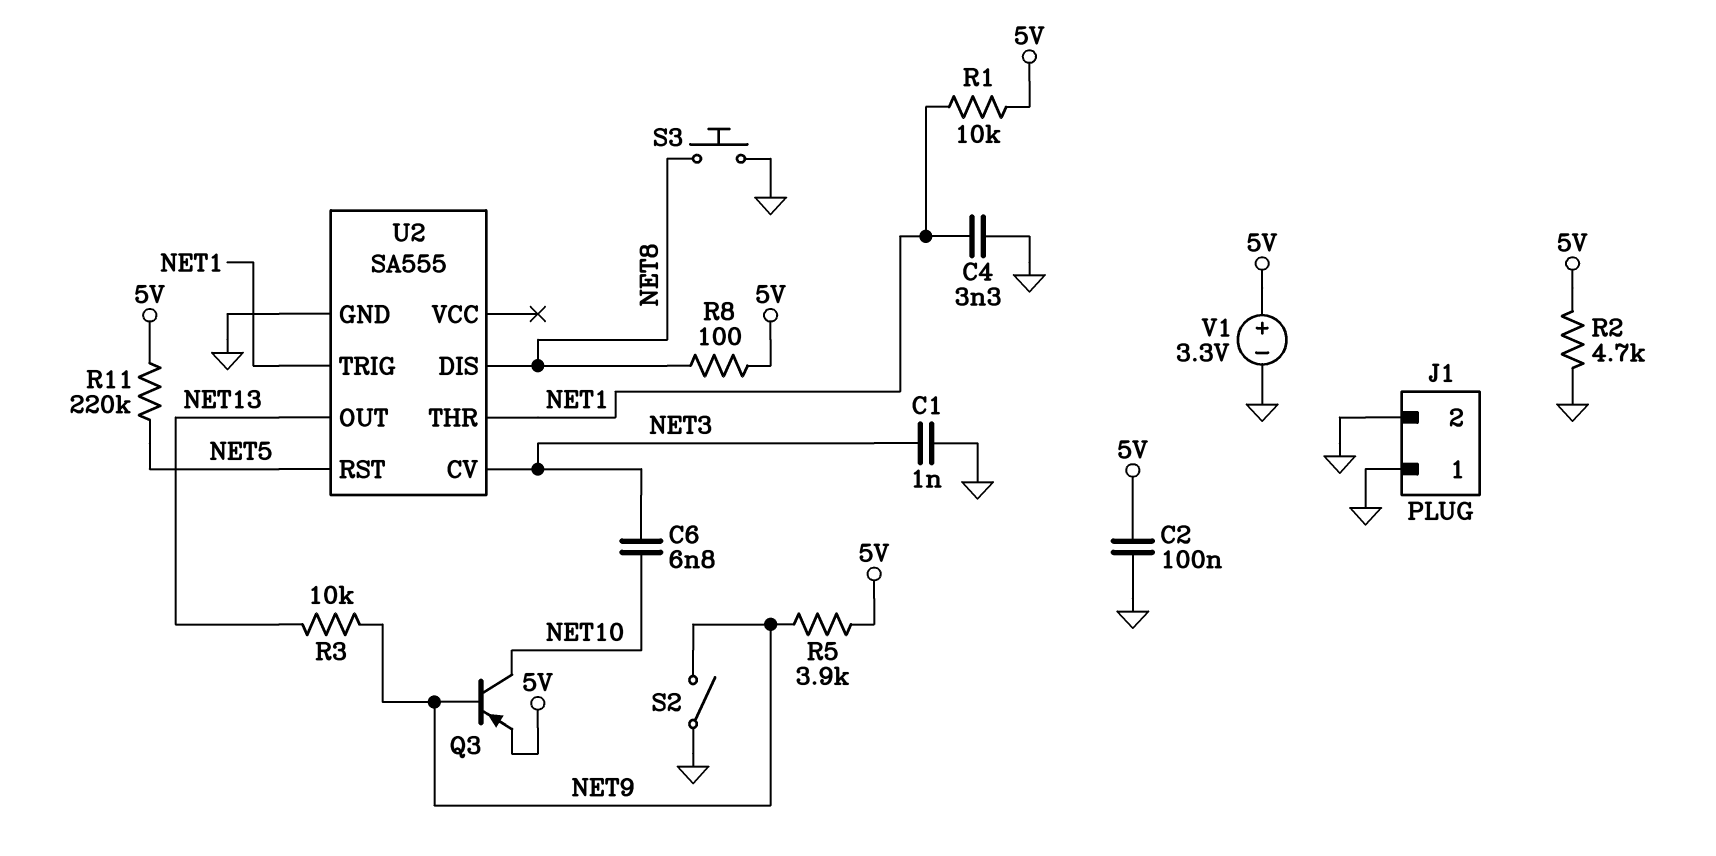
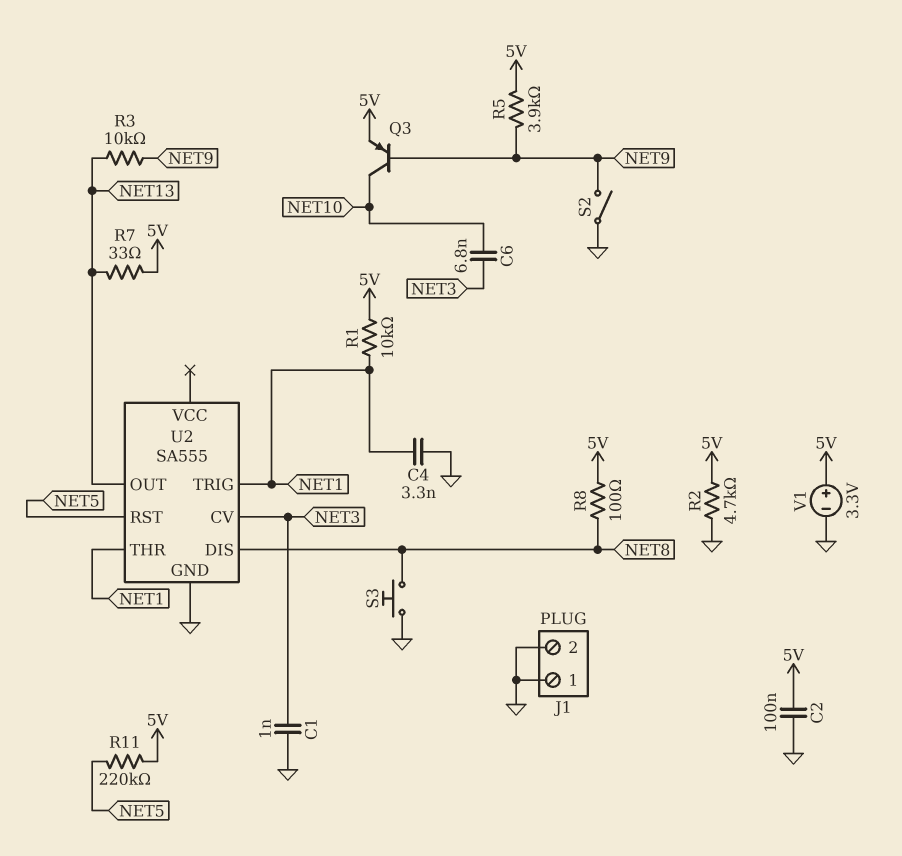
R7: none -> 33 (5V, NET13)

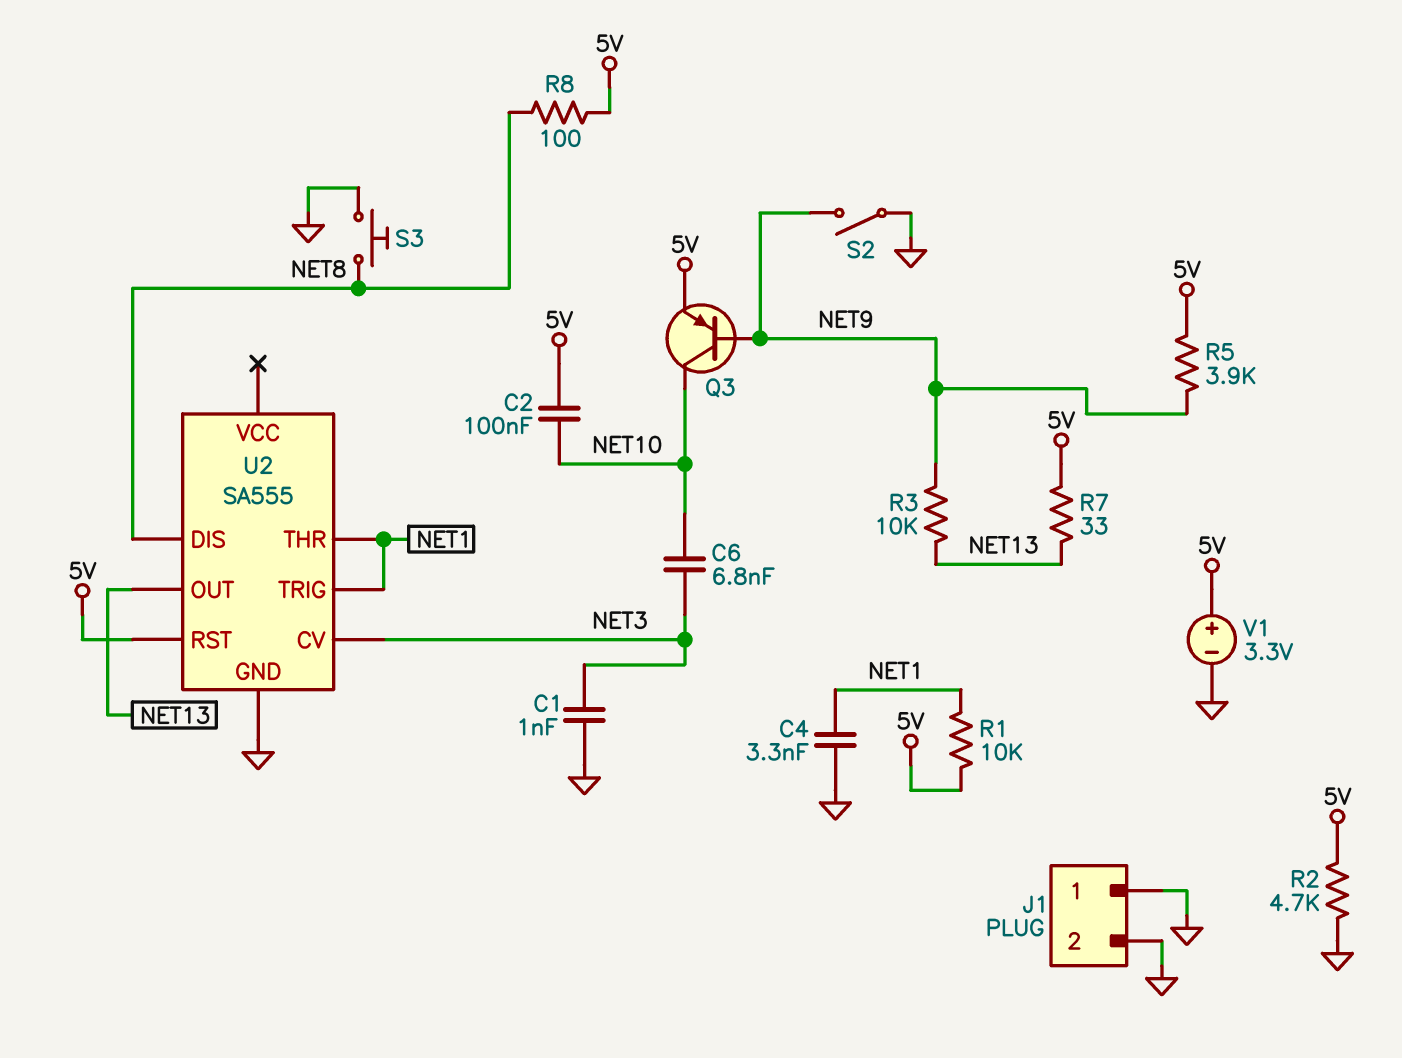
C2: 100nF (5V, GND) -> 100nF (5V, NET10)
R11: 220k (5V, NET5) -> none
U2 pin RST: NET5 -> 5V

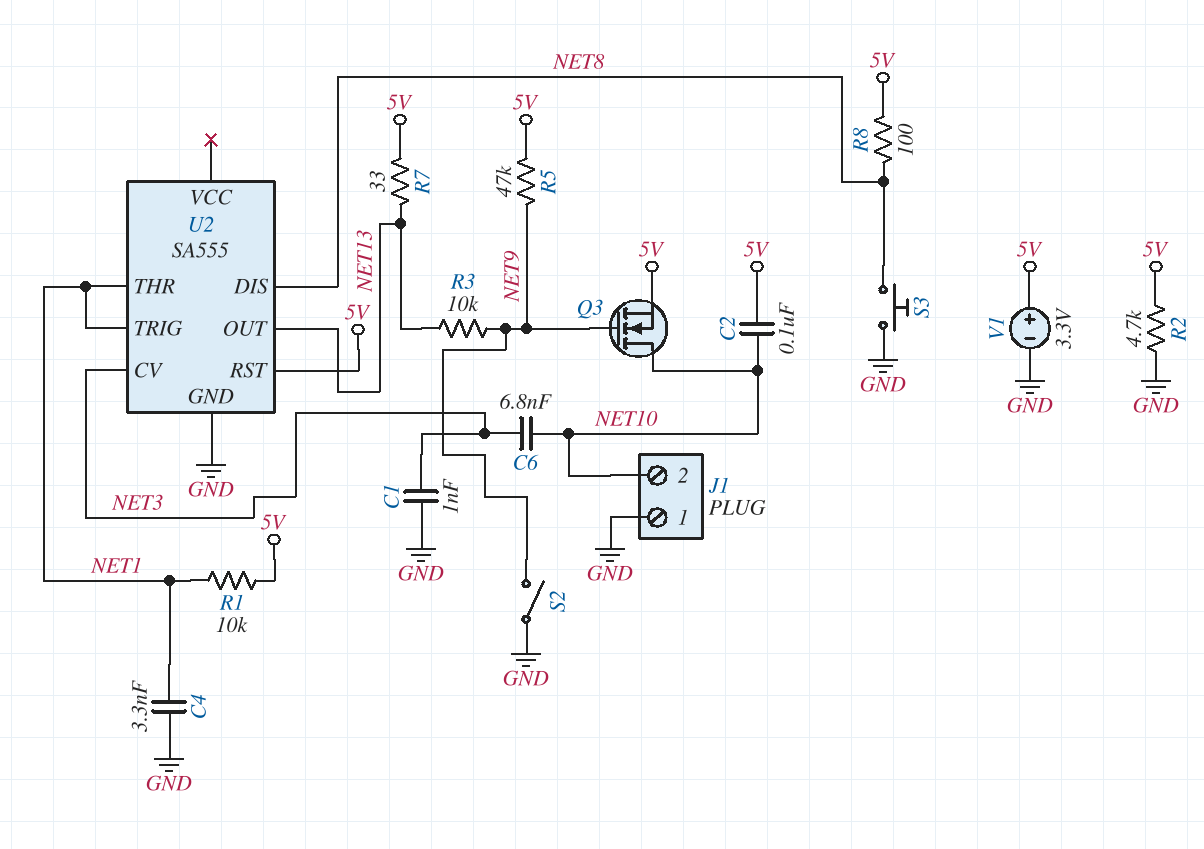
J1 pin 2: GND -> NET10
Q3: PNP (B NET9, C NET10, E 5V) -> NMOS (G NET9, D NET10, S 5V)
R5: 3.9k (5V, NET9) -> 47k (5V, NET9)

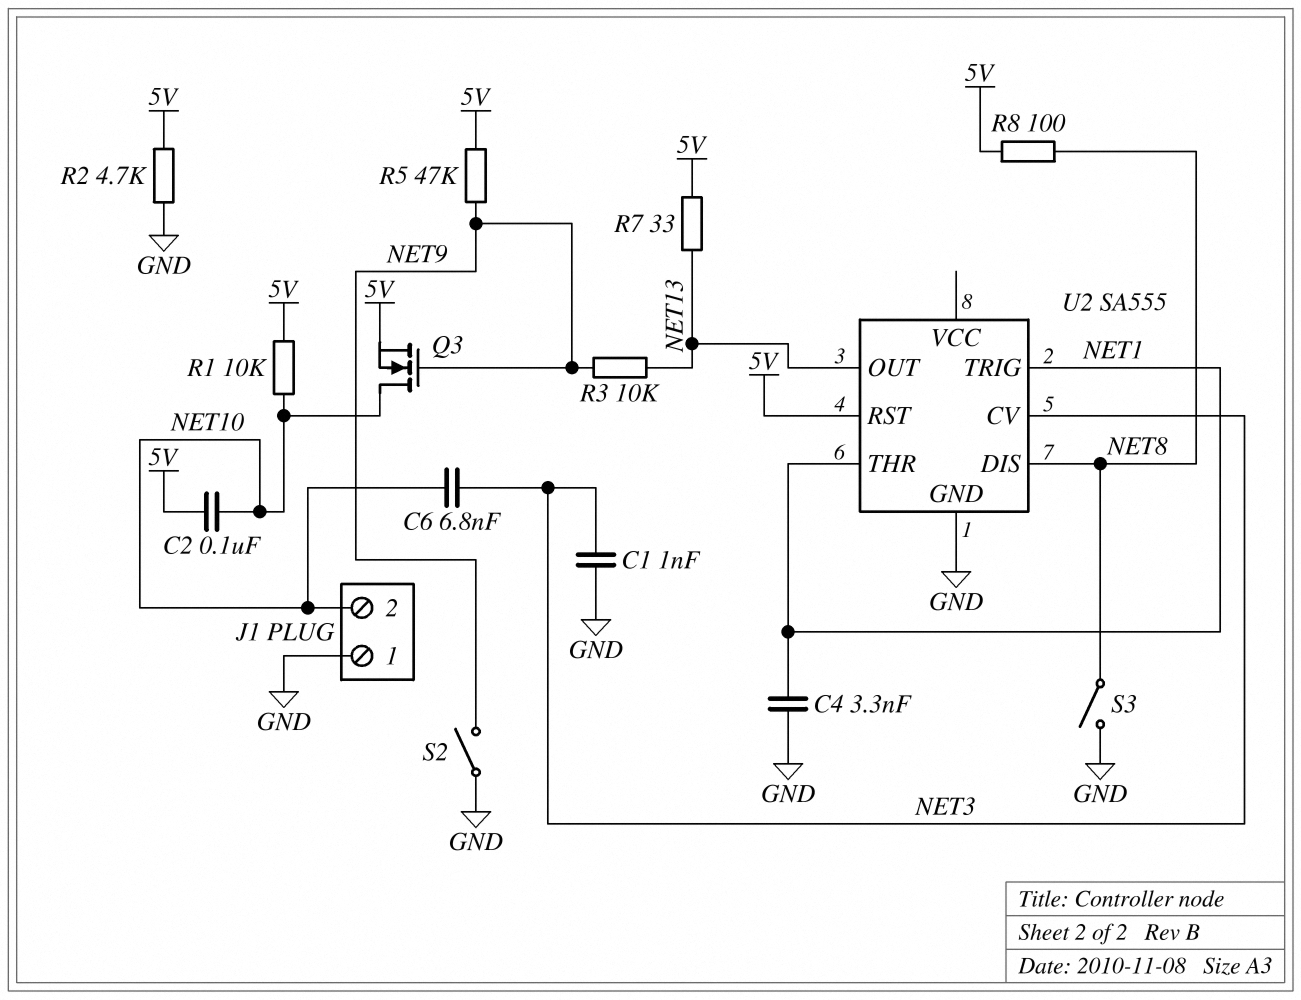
R1: 10k (5V, NET1) -> 10k (5V, NET10)
S3: button (GND, NET8) -> switch (GND, NET8)
V1: 3.3V (plus 5V, minus GND) -> none

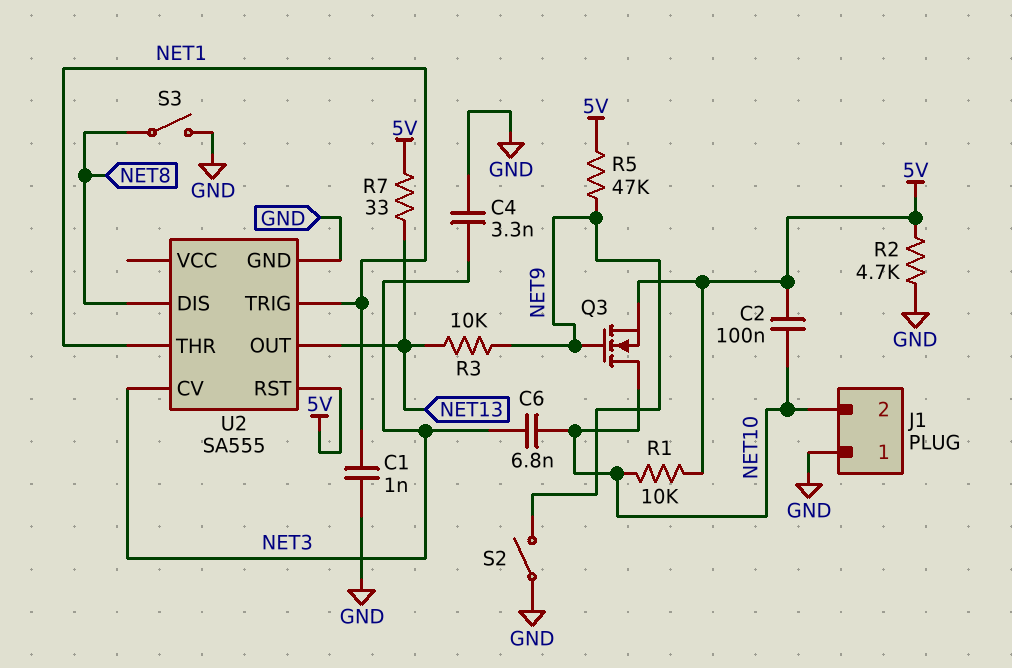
C1: 1nF (GND, NET3) -> 1nF (GND, NET1)
C4: 3.3nF (GND, NET1) -> 3.3nF (GND, NET3)
R8: 100 (5V, NET8) -> none

